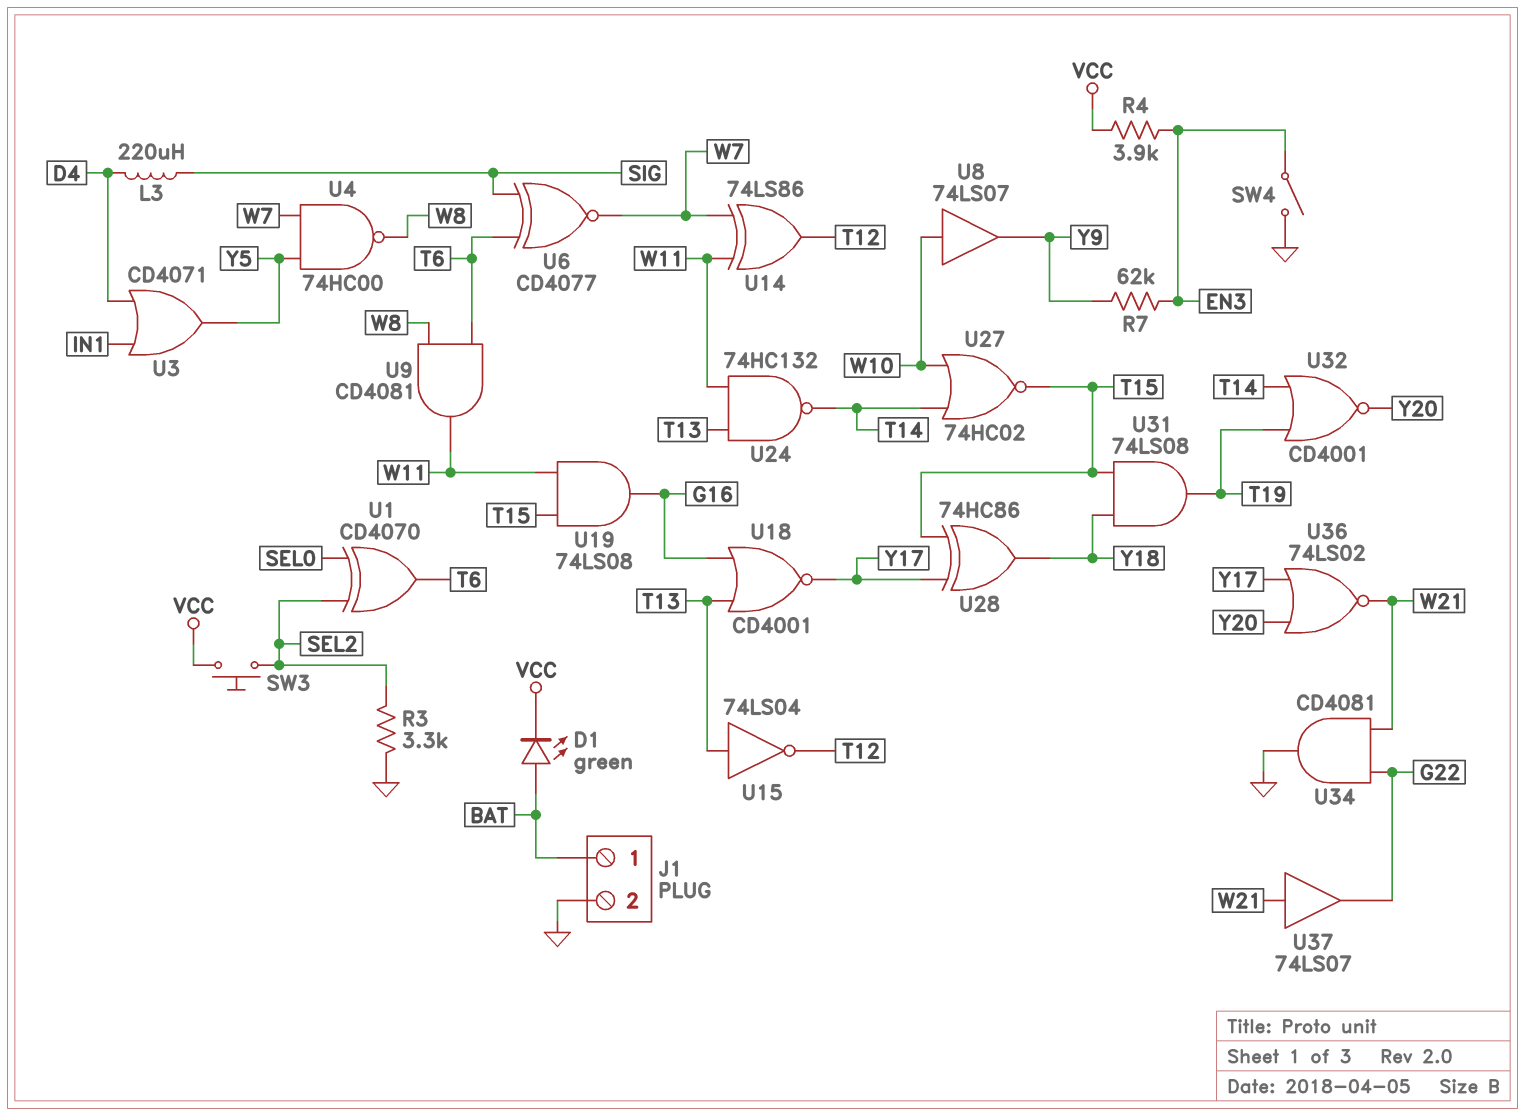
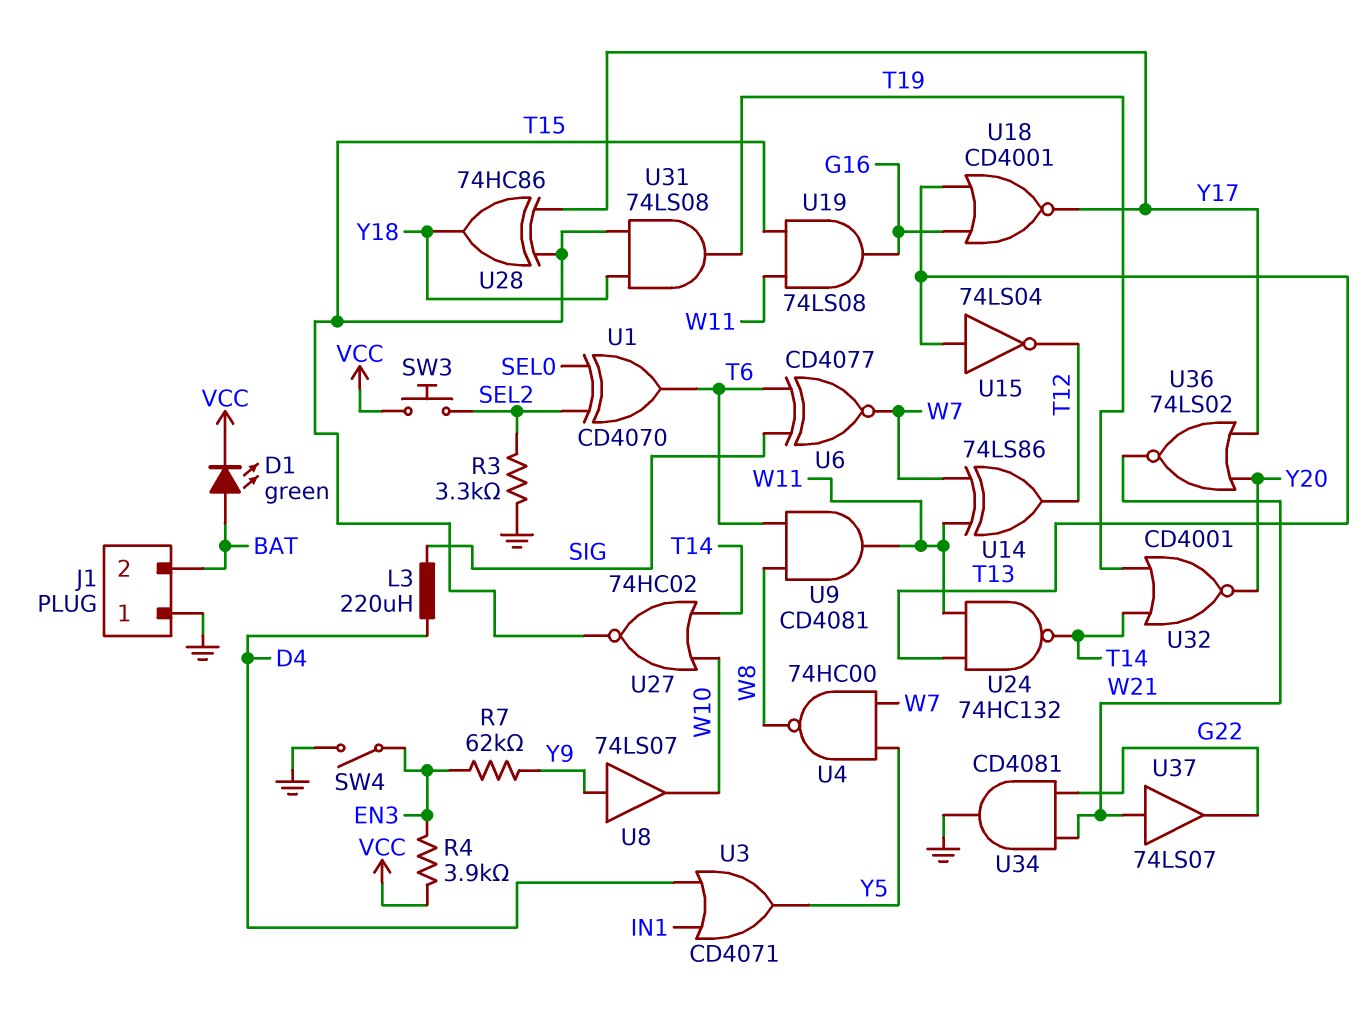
J1 pin 1: BAT -> GND
J1 pin 2: GND -> BAT
U8: buffer 74LS07 (in W10, out Y9) -> buffer 74LS07 (in Y9, out W10)

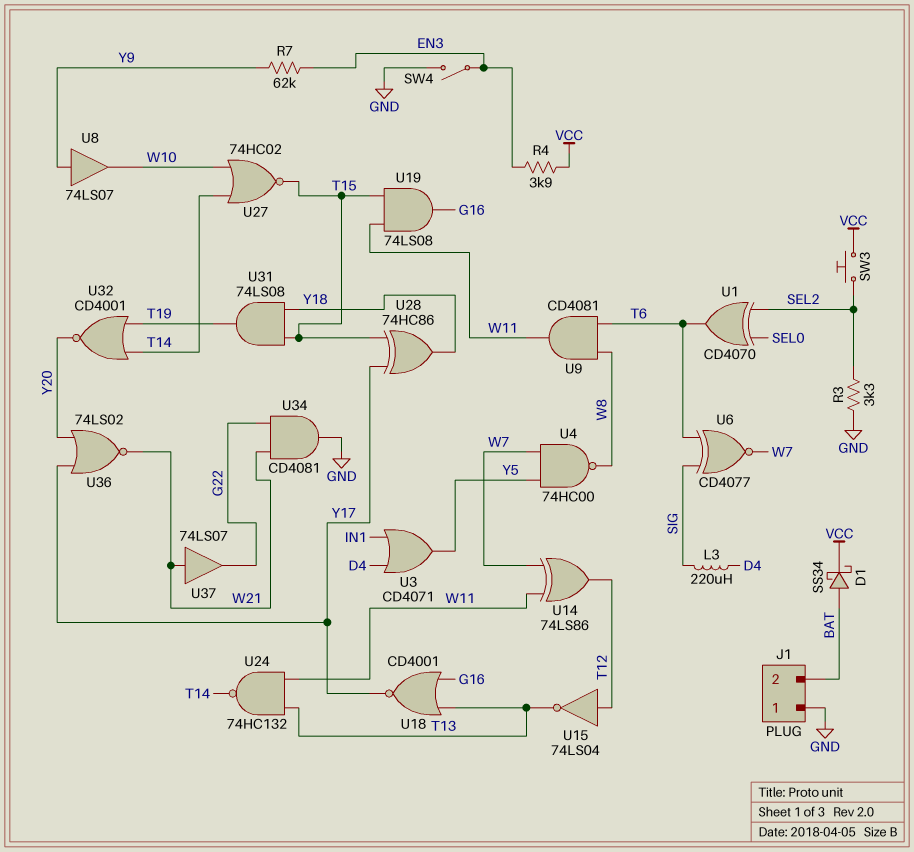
D1: LED green (A BAT, K VCC) -> schottky SS34 (A BAT, K VCC)
U15: NOT 74LS04 (in T13, out T12) -> NOT 74LS04 (in T12, out T13)

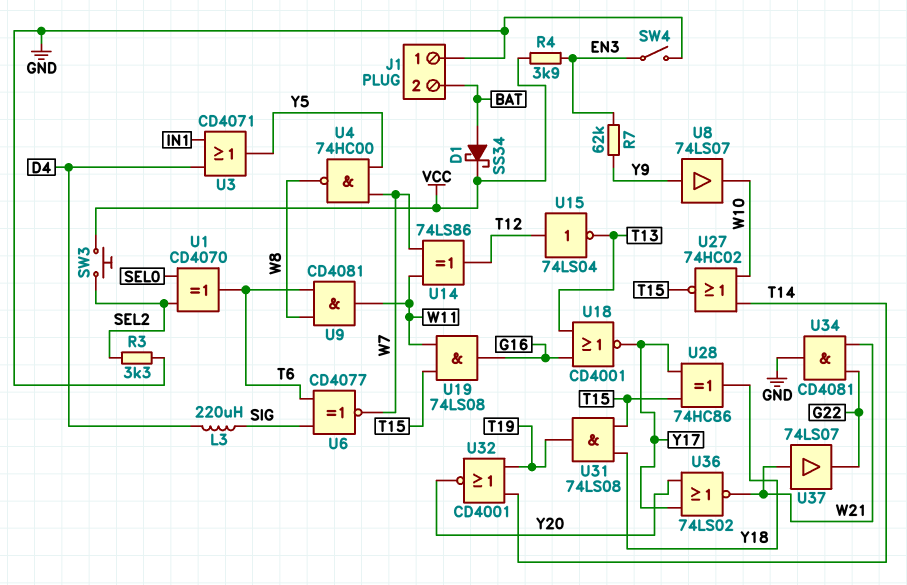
U24: NAND 74HC132 (in T13, in W11, out T14) -> none

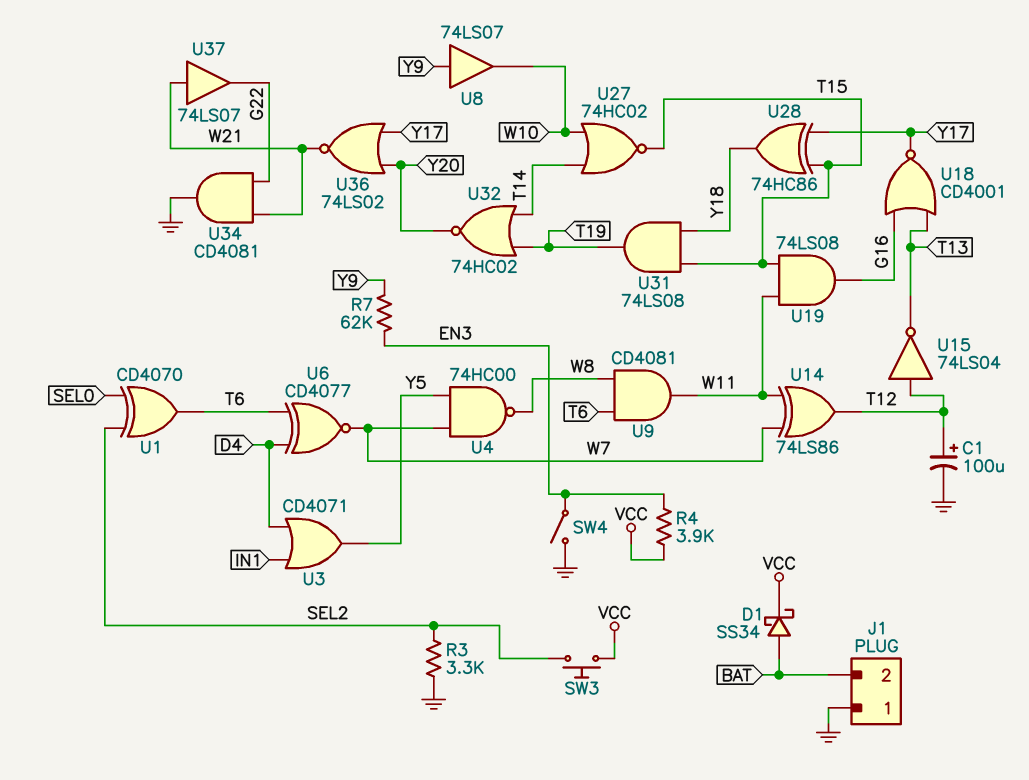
C1: none -> 100uF (plus T12, minus GND)
L3: 220uH (D4, SIG) -> none
U6: XNOR CD4077 (in SIG, in T6, out W7) -> XNOR CD4077 (in D4, in T6, out W7)
U32: NOR CD4001 (in T14, in T19, out Y20) -> NOR 74HC02 (in T14, in T19, out Y20)

